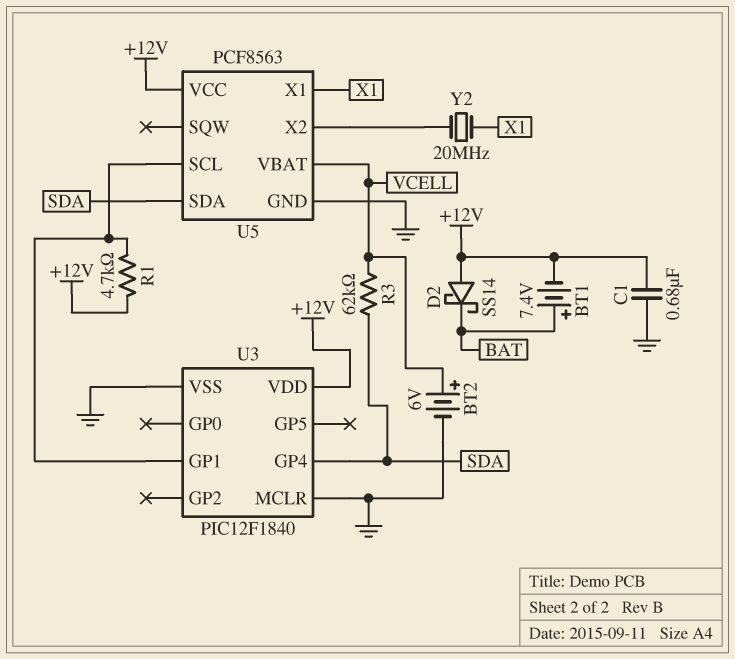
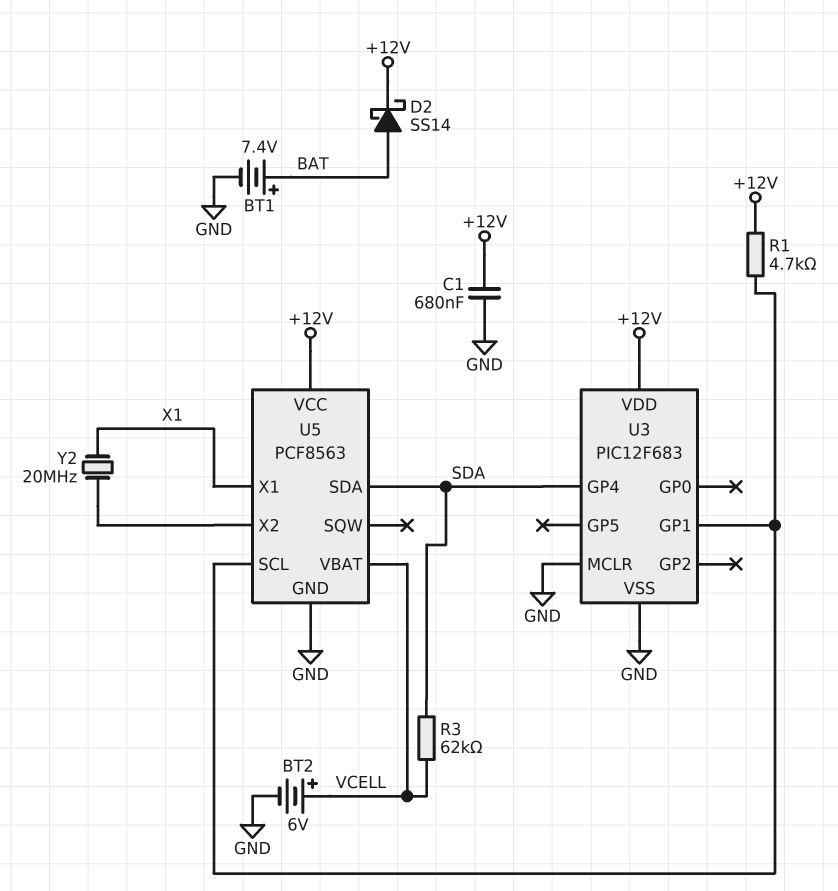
BT1: 7.4V (plus BAT, minus +12V) -> 7.4V (plus BAT, minus GND)
D2: schottky SS14 (A +12V, K BAT) -> schottky SS14 (A BAT, K +12V)
U3: PIC12F1840 -> PIC12F683

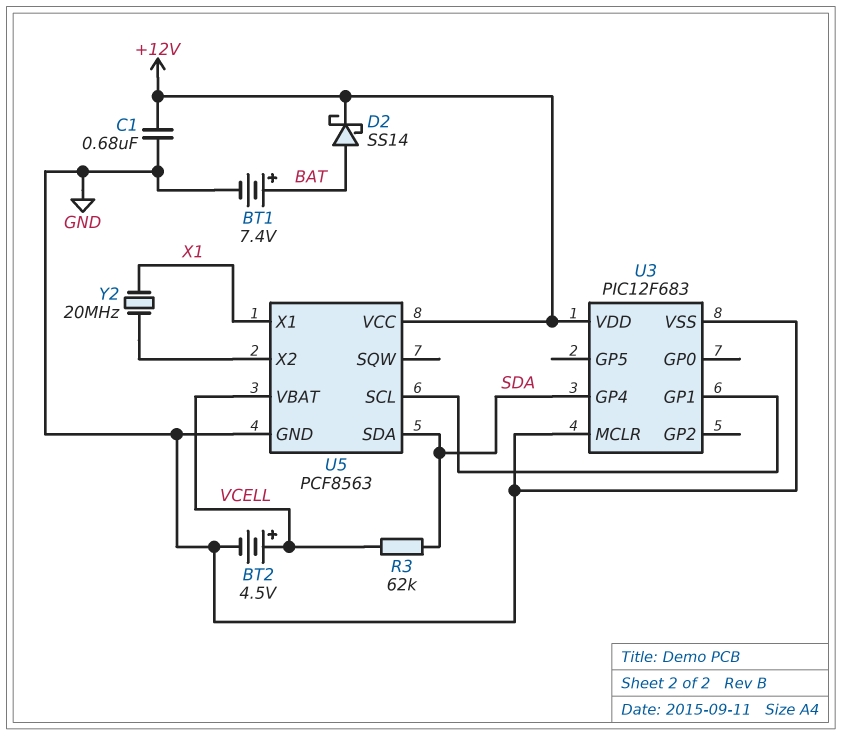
BT2: 6V (plus VCELL, minus GND) -> 4.5V (plus VCELL, minus GND)
R1: 4.7k (+12V, U3/GP1) -> none

